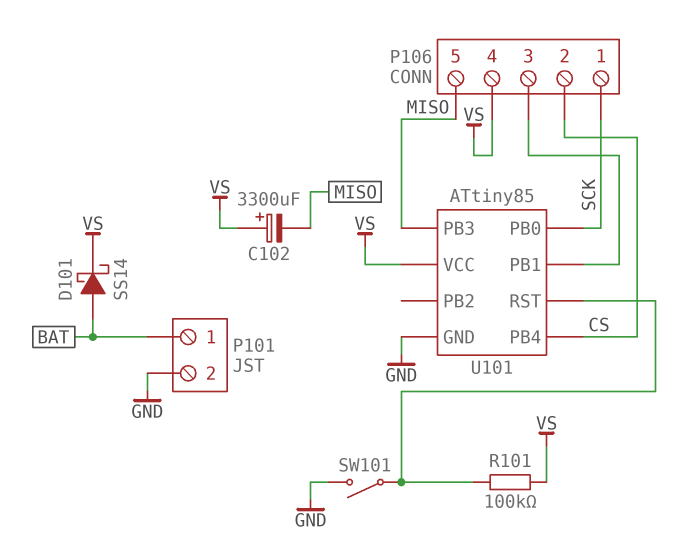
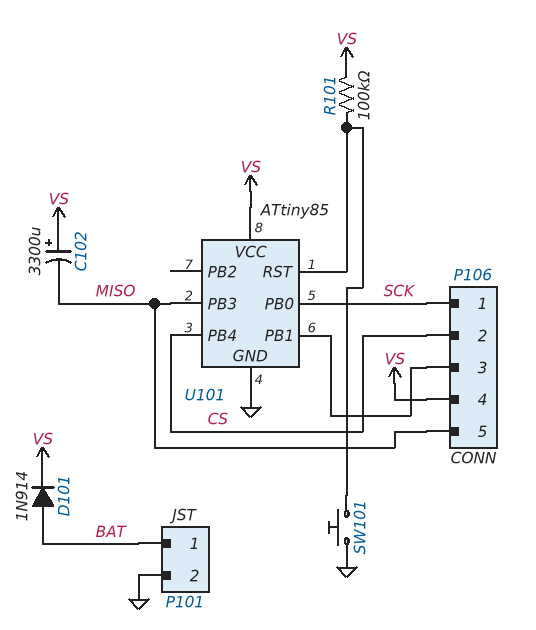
D101: schottky SS14 (A BAT, K VS) -> diode 1N914 (A BAT, K VS)
SW101: switch (GND, U101/RST) -> button (GND, U101/RST)

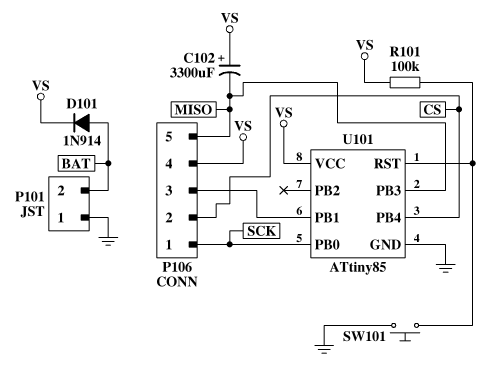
P101 pin 1: BAT -> GND
P101 pin 2: GND -> BAT

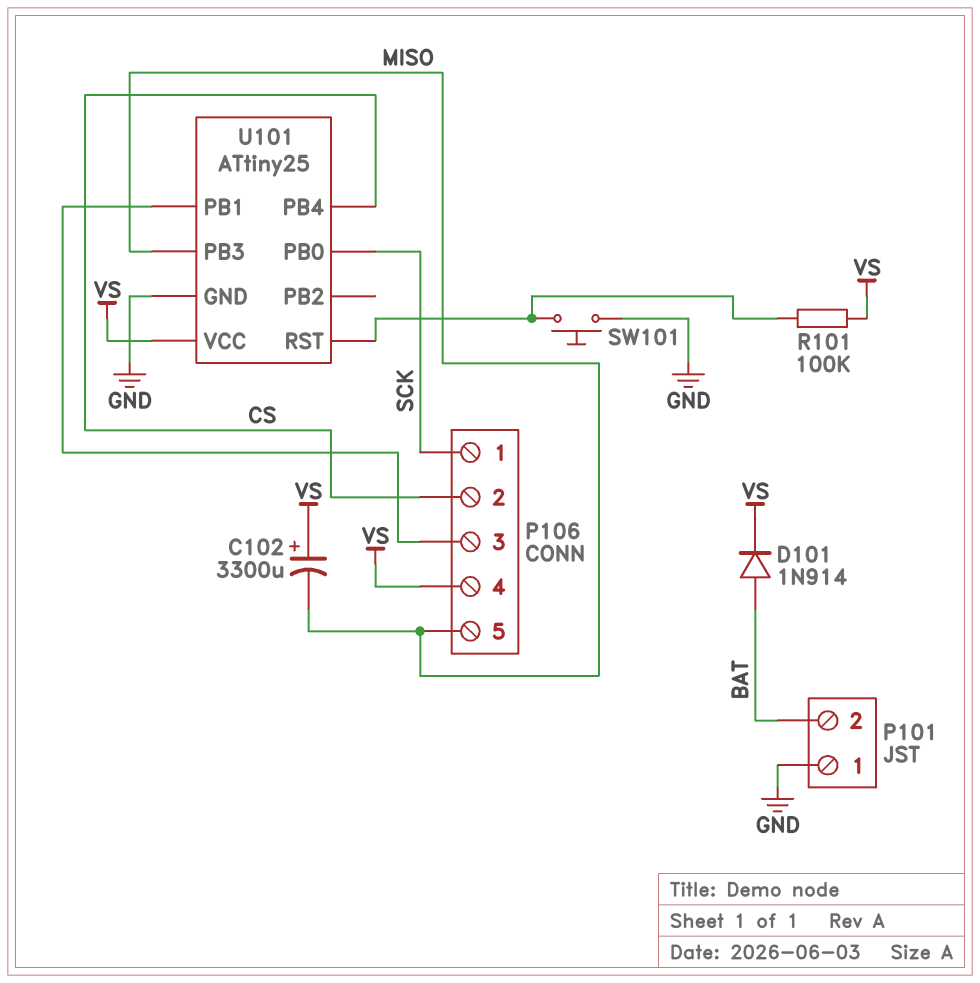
U101: ATtiny85 -> ATtiny25

